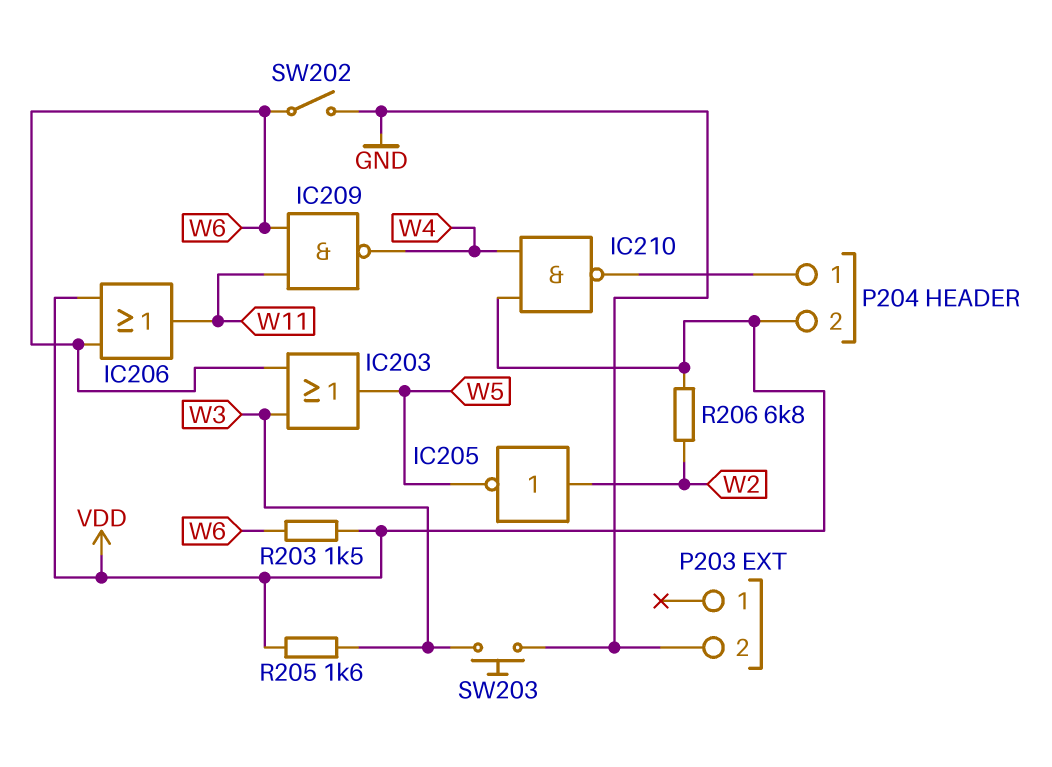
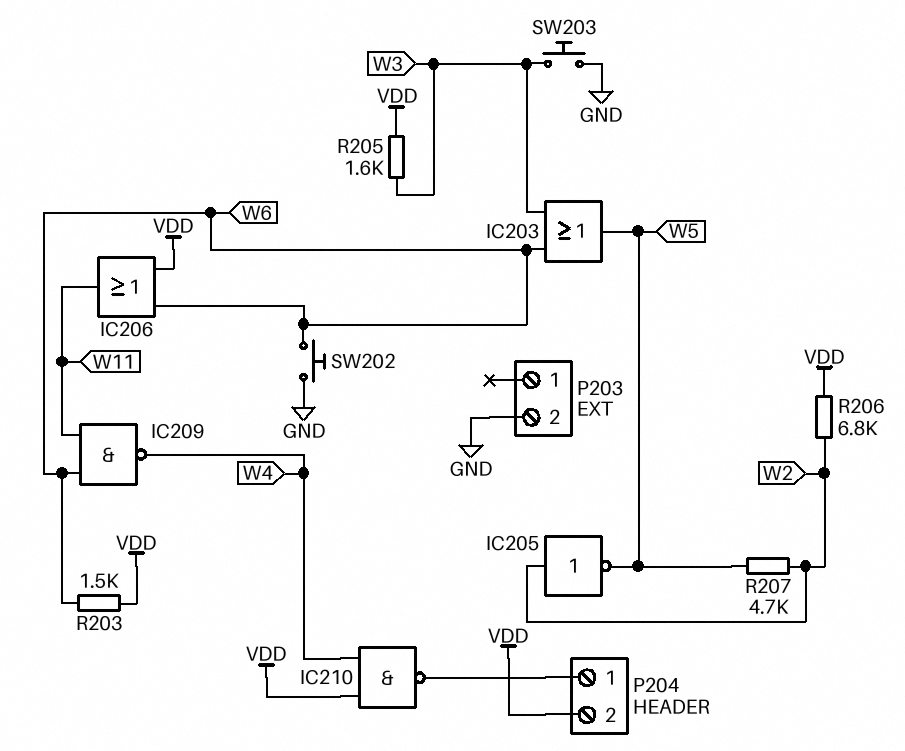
R207: none -> 4.7k (W2, W5)
SW202: switch (GND, W6) -> button (GND, W6)

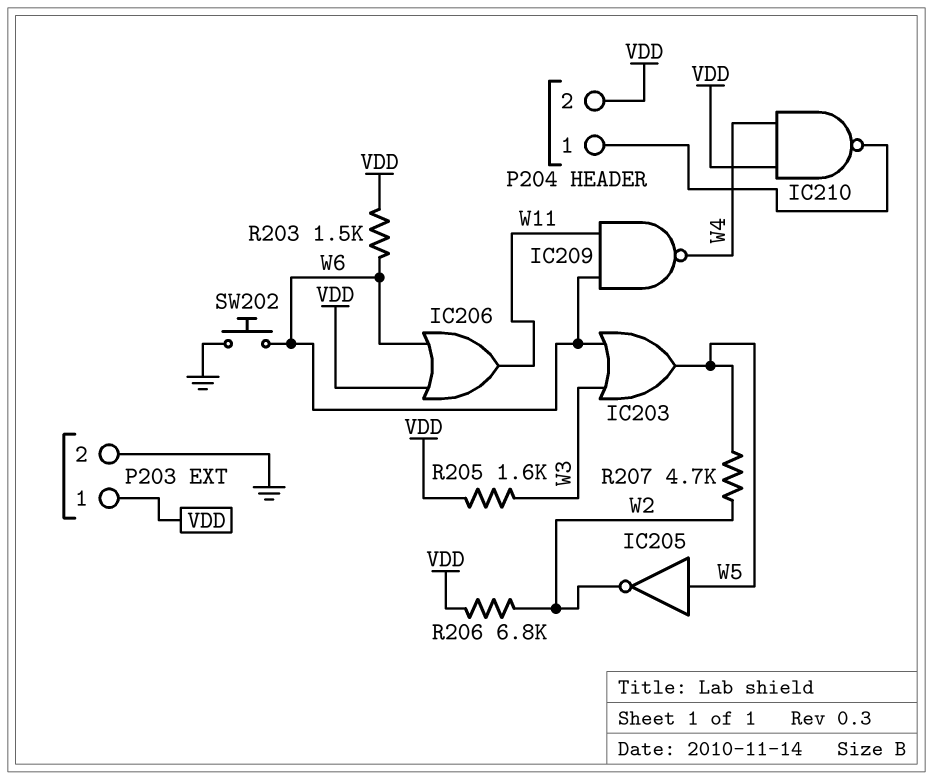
IC205: NOT (in W2, out W5) -> NOT (in W5, out W2)
P203 pin 1: none -> VDD
SW203: button (GND, W3) -> none

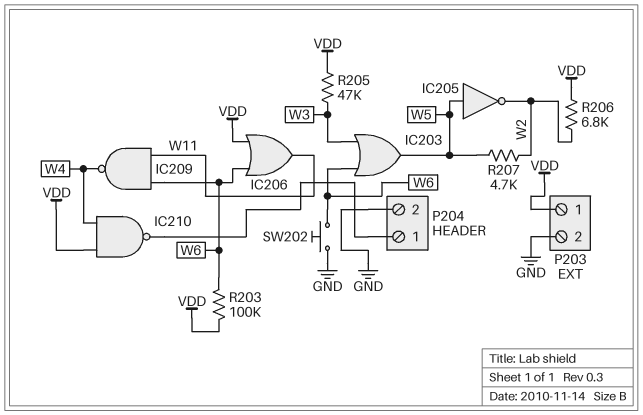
P204 pin 2: VDD -> GND
R203: 1.5k (VDD, W6) -> 100k (VDD, W6)
R205: 1.6k (VDD, W3) -> 47k (VDD, W3)

